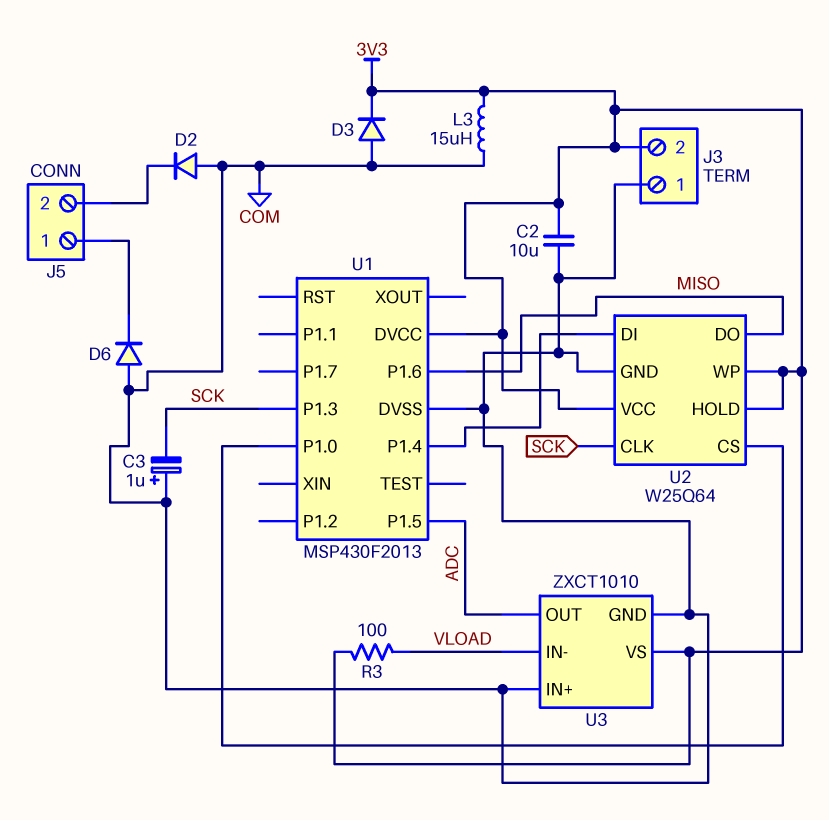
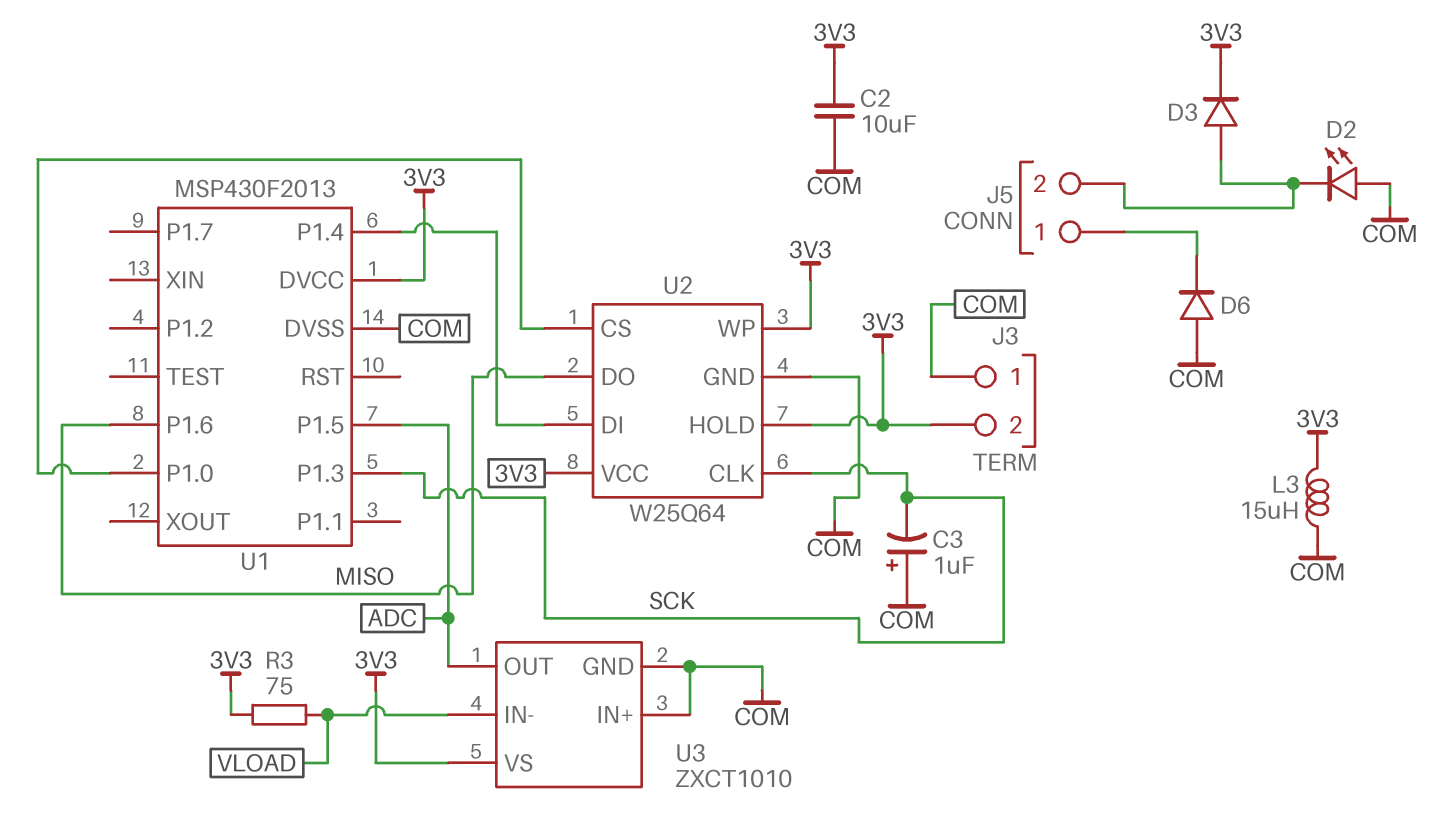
D2: diode (A COM, K J5/2) -> LED (A COM, K J5/2)
D3: diode (A COM, K 3V3) -> diode (A J5/2, K 3V3)
R3: 100 (3V3, VLOAD) -> 75 (3V3, VLOAD)

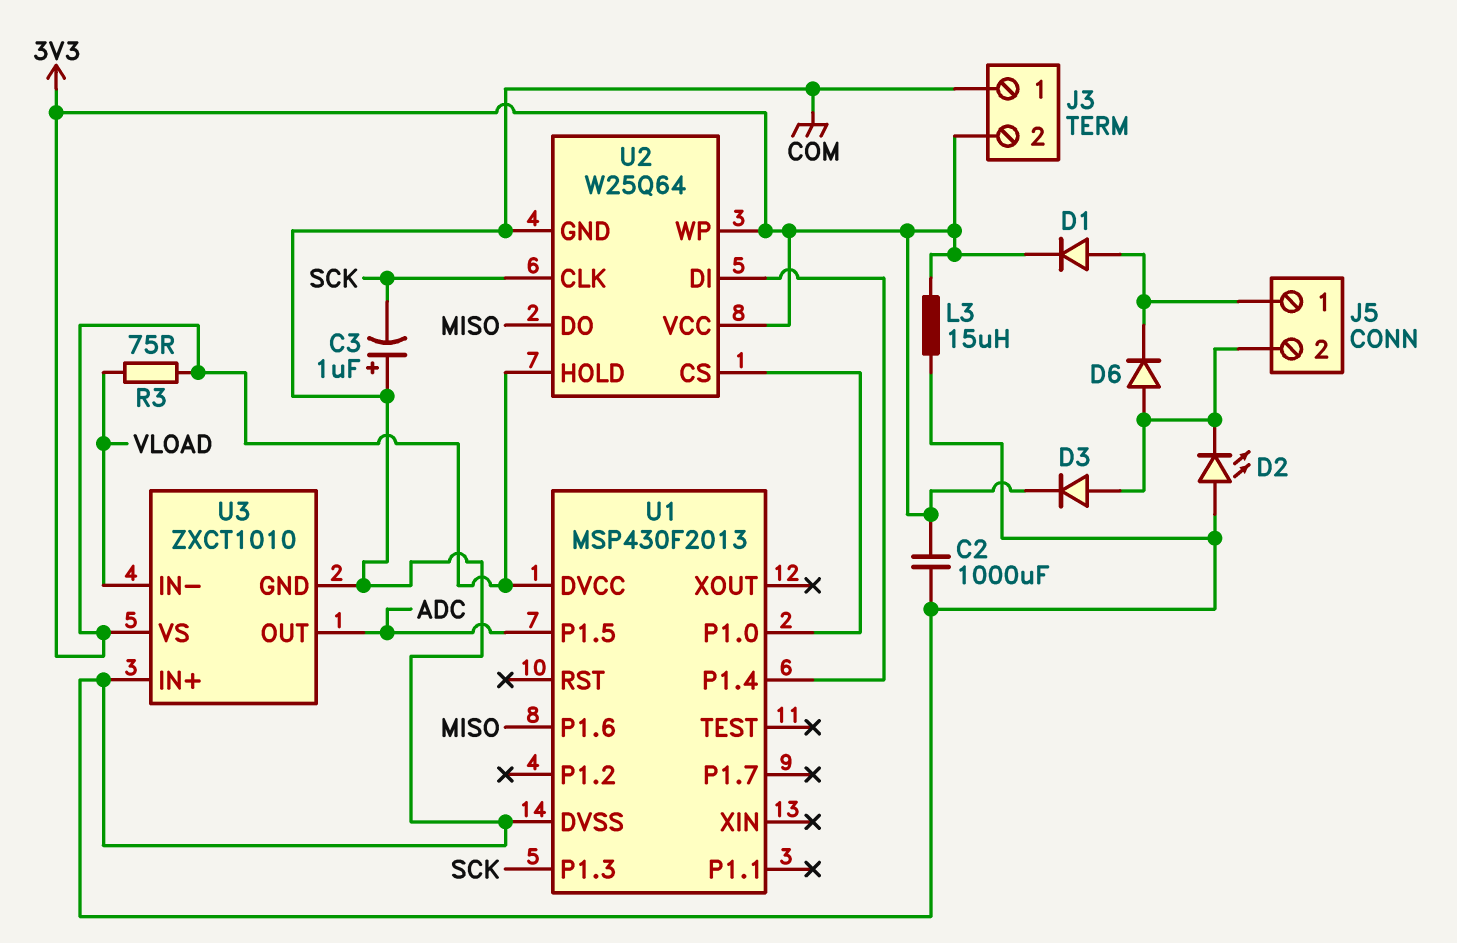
C2: 10uF (3V3, COM) -> 1000uF (3V3, COM)
D1: none -> diode (A J5/1, K 3V3)
D6: diode (A COM, K J5/1) -> diode (A J5/2, K J5/1)

